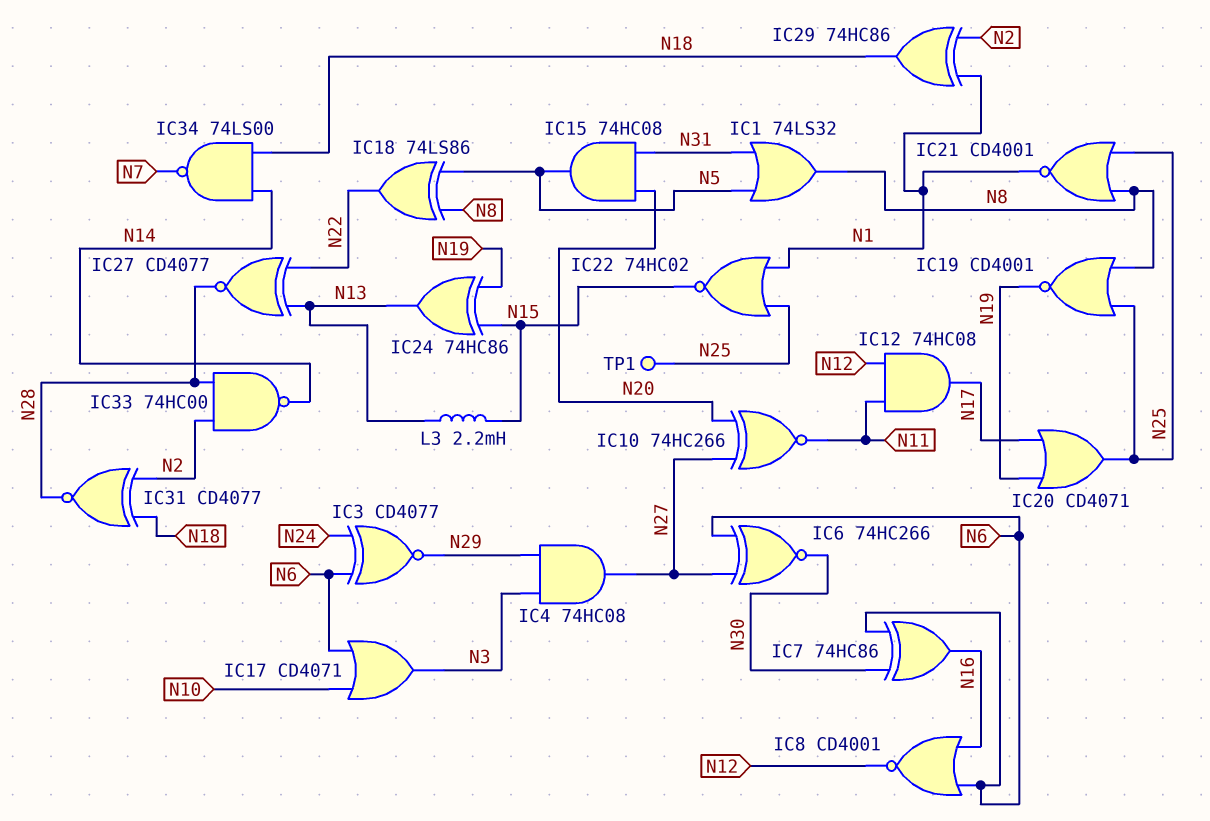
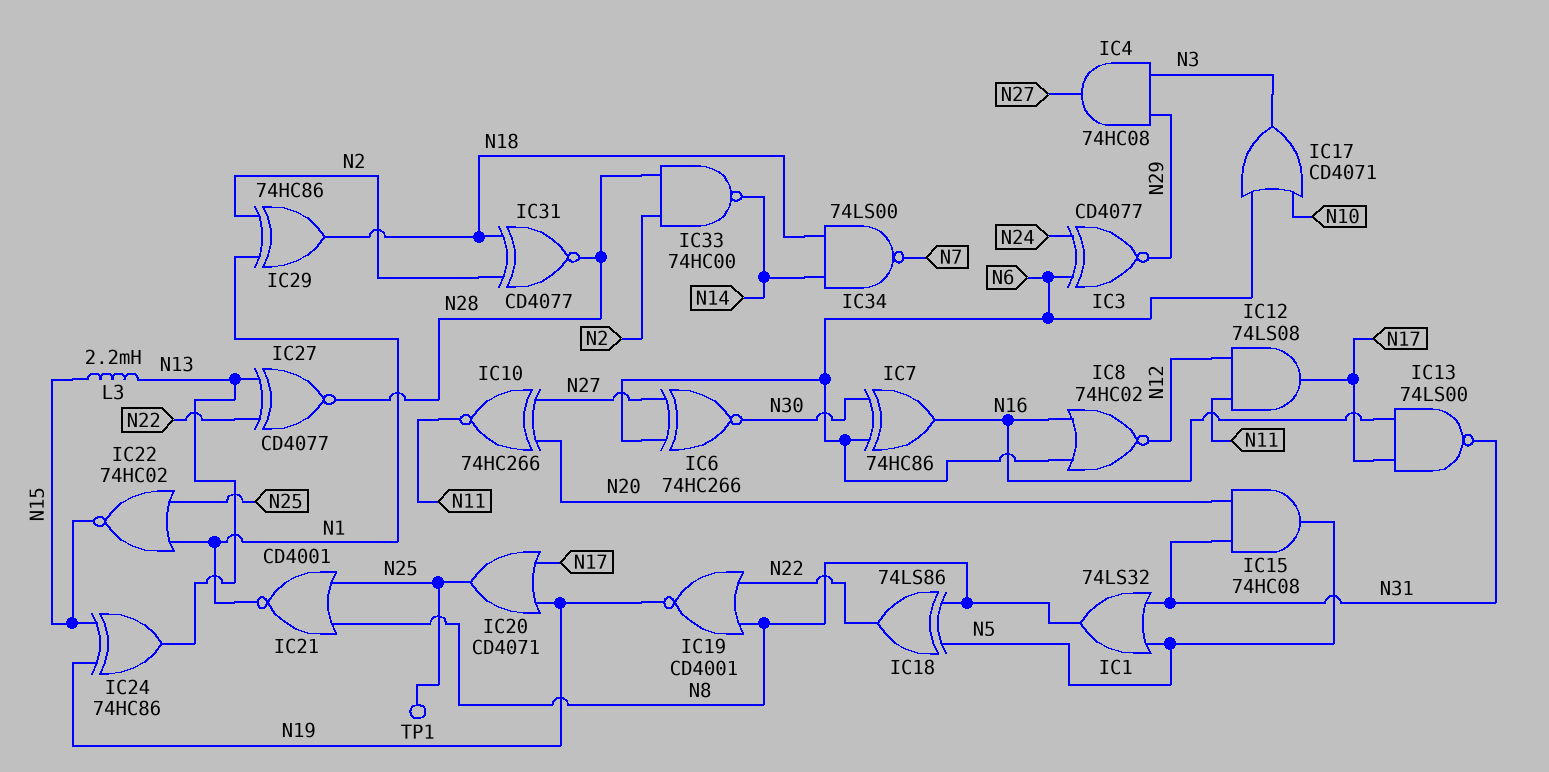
IC8: NOR CD4001 (in N6, in N16, out N12) -> NOR 74HC02 (in N6, in N16, out N12)
IC12: AND 74HC08 (in N11, in N12, out N17) -> AND 74LS08 (in N11, in N12, out N17)
IC13: none -> NAND 74LS00 (in N16, in N17, out N31)
IC19: NOR CD4001 (in N8, in N25, out N19) -> NOR CD4001 (in N8, in N22, out N19)

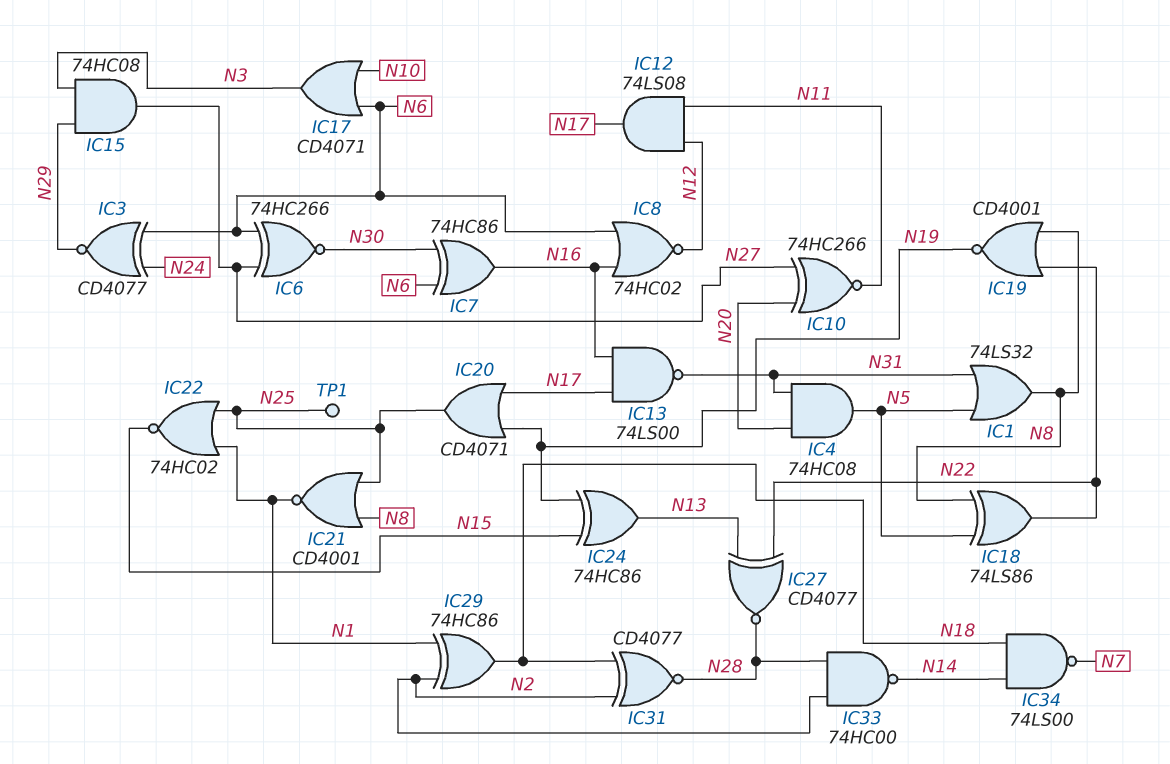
IC4: AND 74HC08 (in N3, in N29, out N27) -> AND 74HC08 (in N20, in N31, out N5)
IC15: AND 74HC08 (in N20, in N31, out N5) -> AND 74HC08 (in N3, in N29, out N27)
L3: 2.2mH (N13, N15) -> none

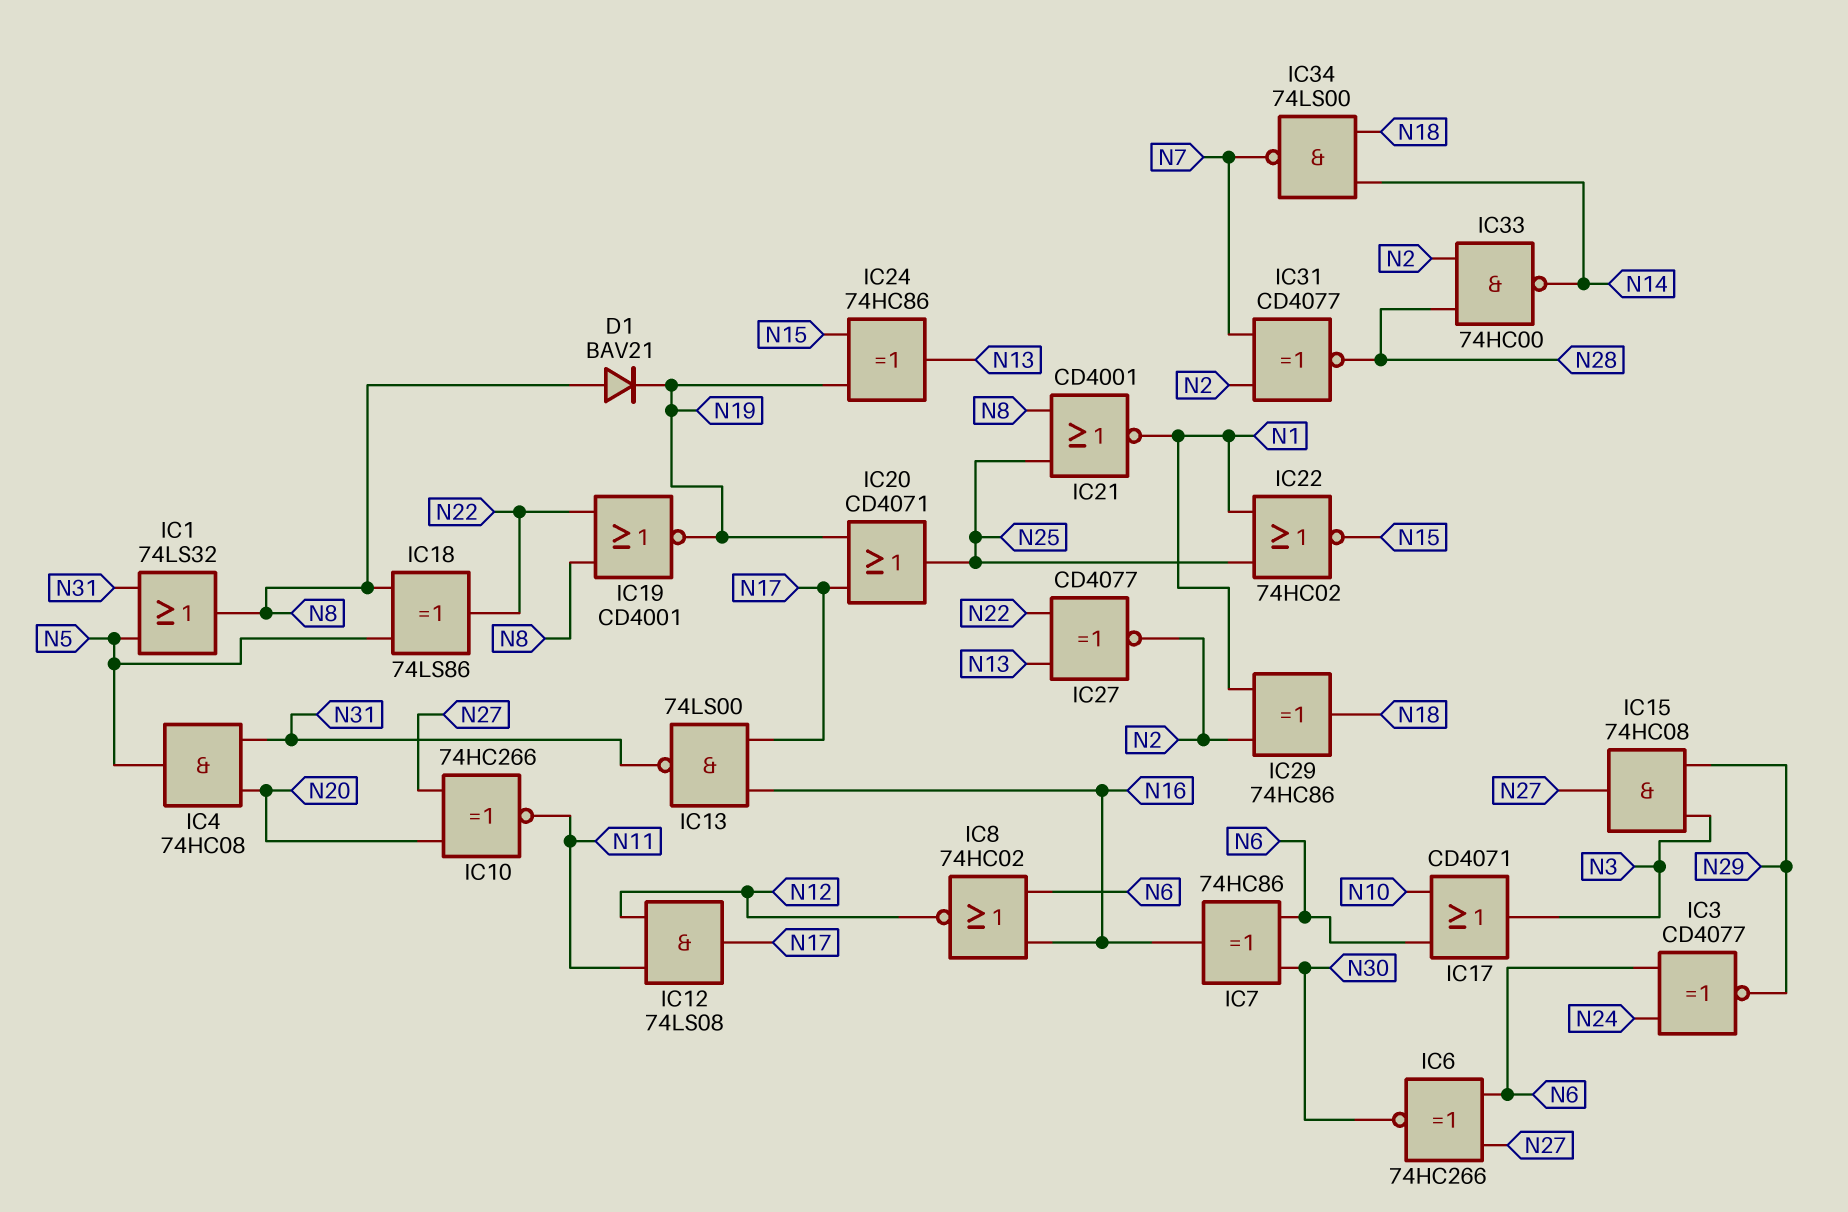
D1: none -> diode BAV21 (A N8, K N19)
IC27: XNOR CD4077 (in N13, in N22, out N28) -> XNOR CD4077 (in N13, in N22, out N2)
IC31: XNOR CD4077 (in N2, in N18, out N28) -> XNOR CD4077 (in N2, in N7, out N28)
TP1: test point (N25) -> none

